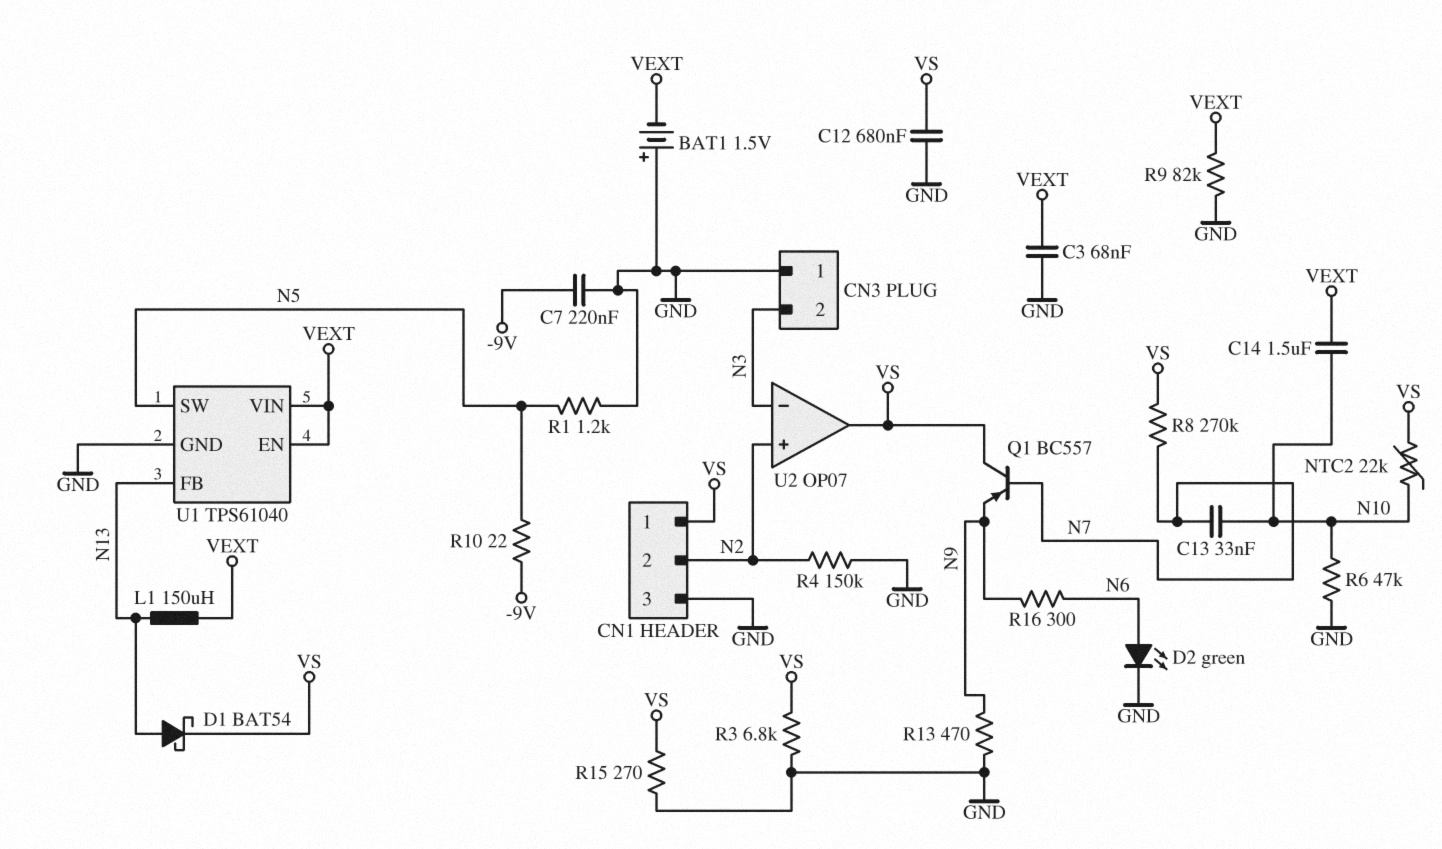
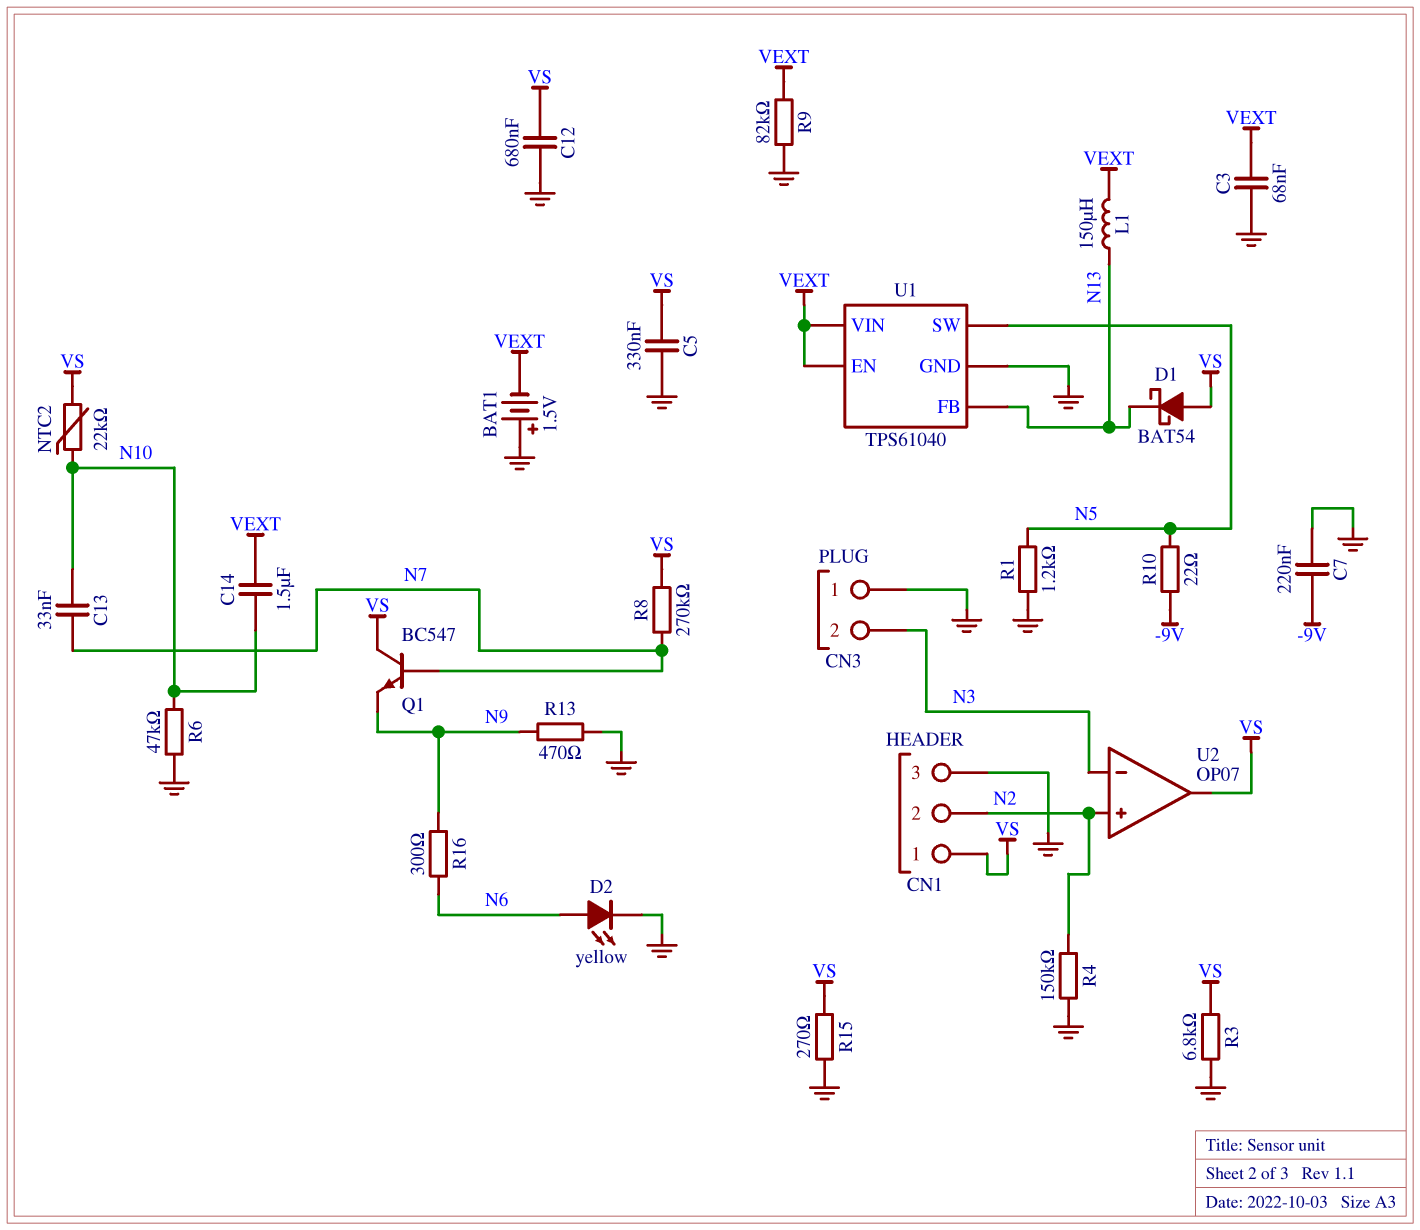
C5: none -> 330nF (GND, VS)
D1: schottky BAT54 (A N13, K VS) -> schottky BAT54 (A VS, K N13)
D2: LED green (A N6, K GND) -> LED yellow (A N6, K GND)
Q1: PNP BC557 (B N7, C VS, E N9) -> NPN BC547 (B N7, C VS, E N9)

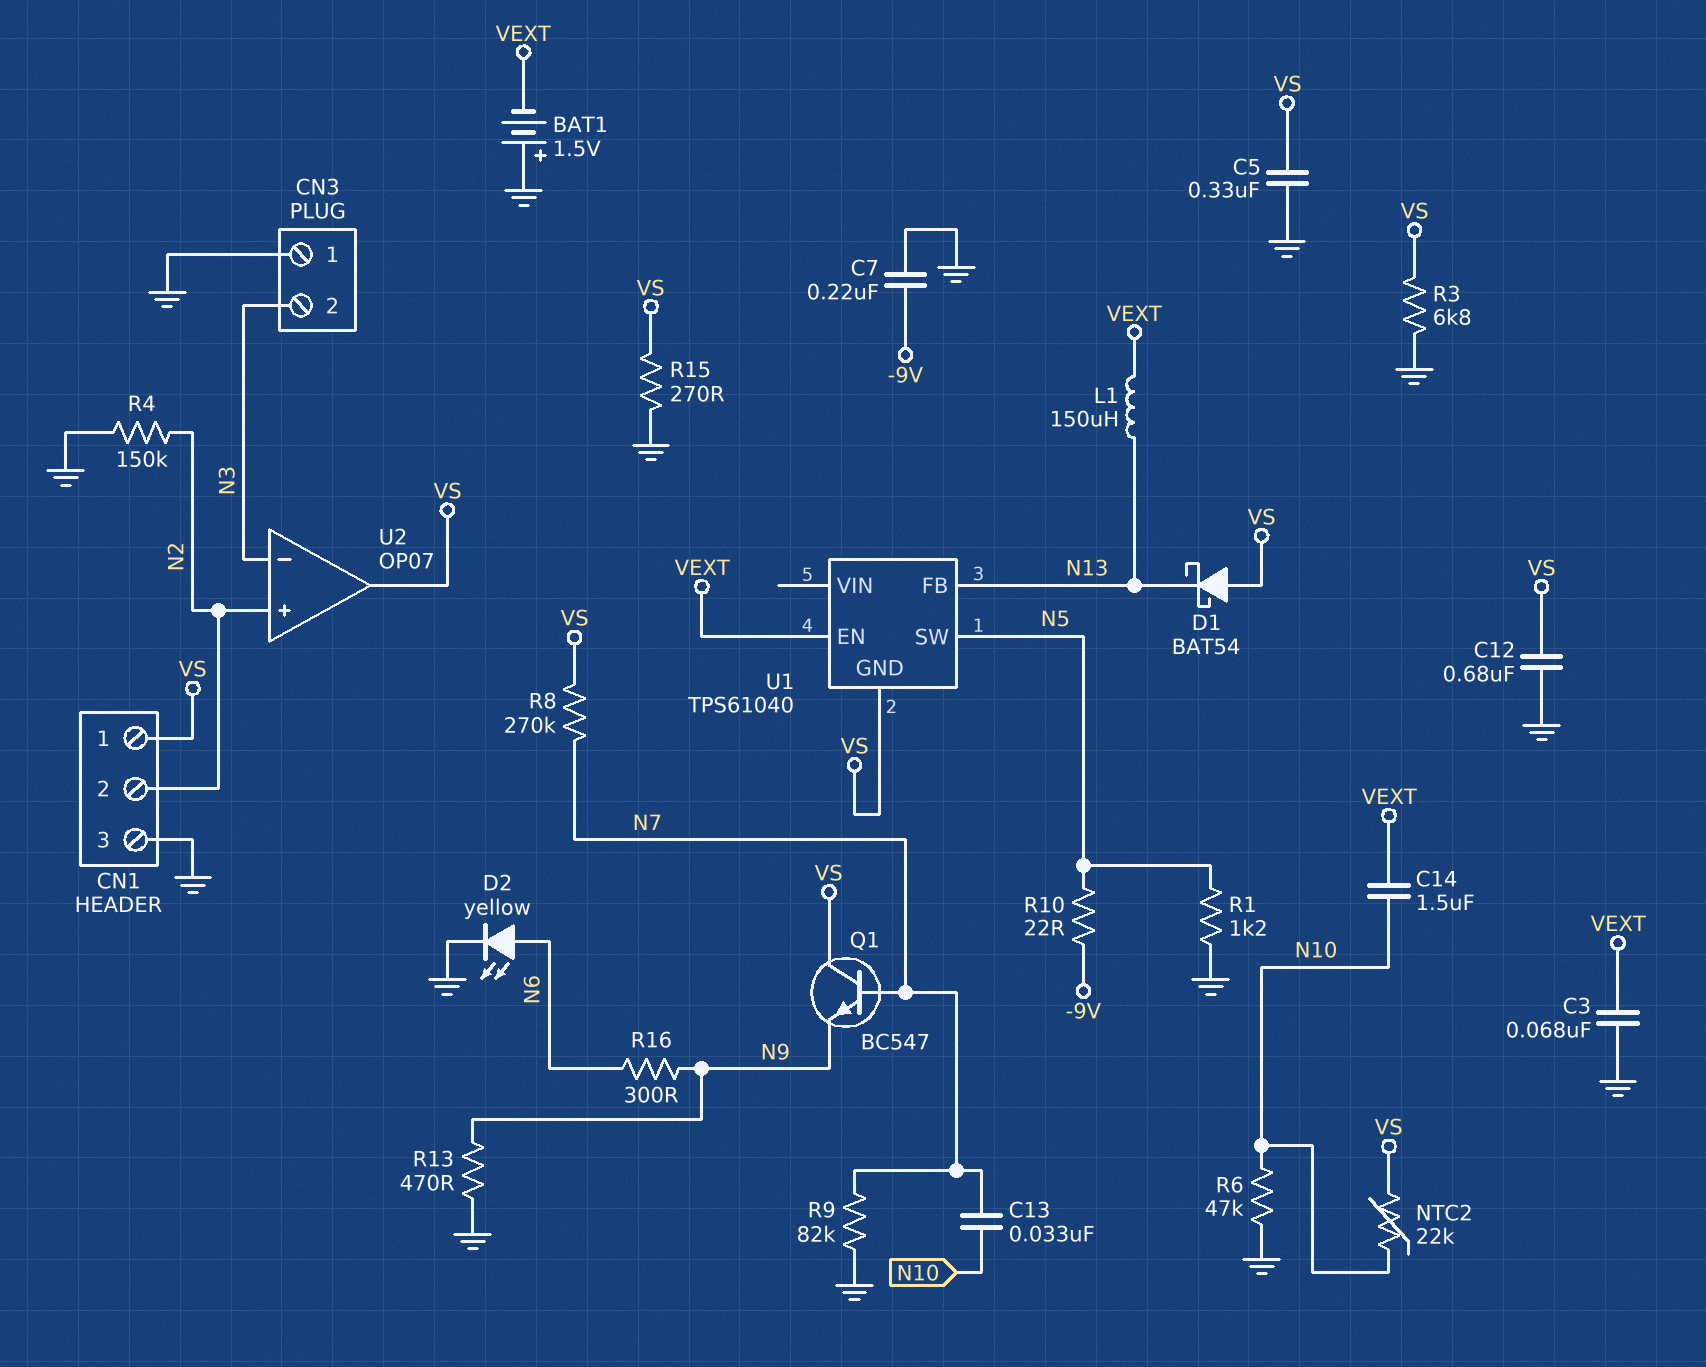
R9: 82k (GND, VEXT) -> 82k (GND, N7)
U1 pin GND: GND -> VS
U1 pin VIN: VEXT -> none

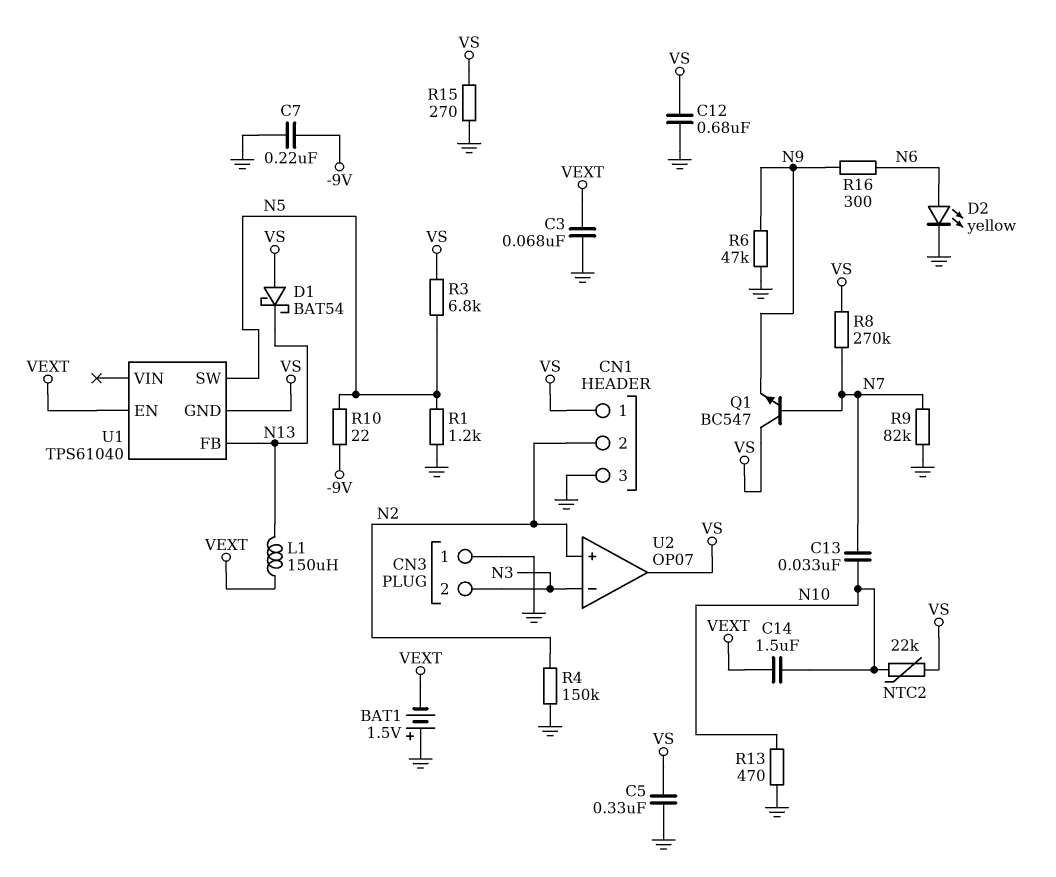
R3: 6.8k (GND, VS) -> 6.8k (N5, VS)
R6: 47k (GND, N10) -> 47k (GND, N9)
R13: 470 (GND, N9) -> 470 (GND, N10)

